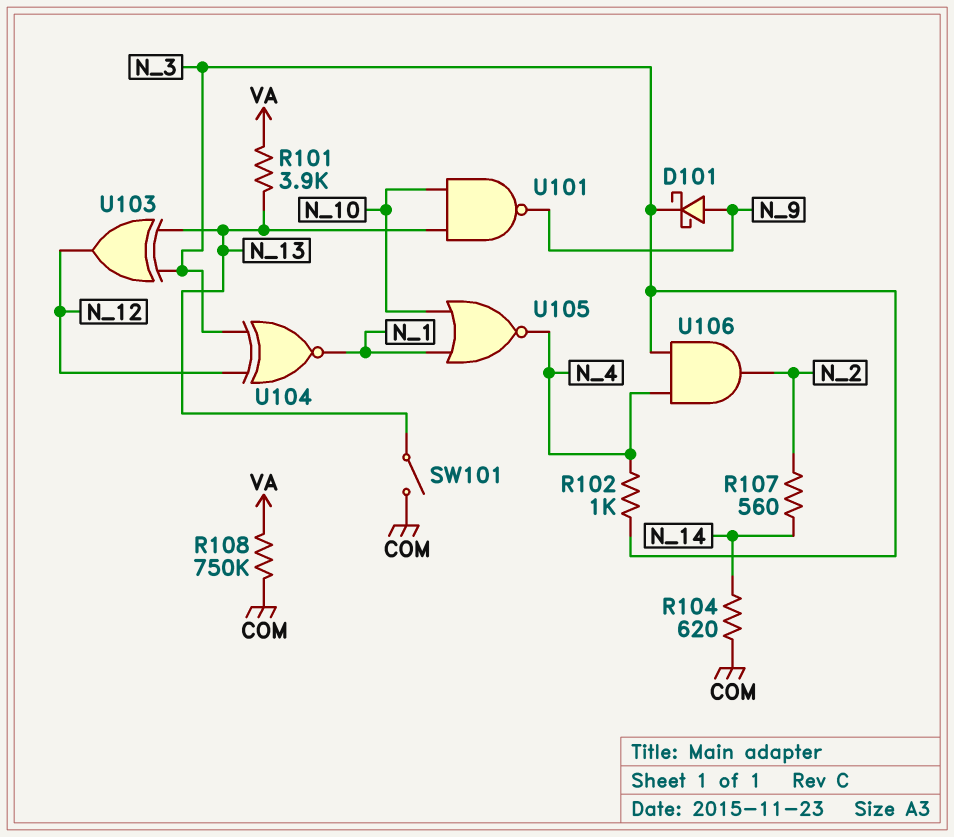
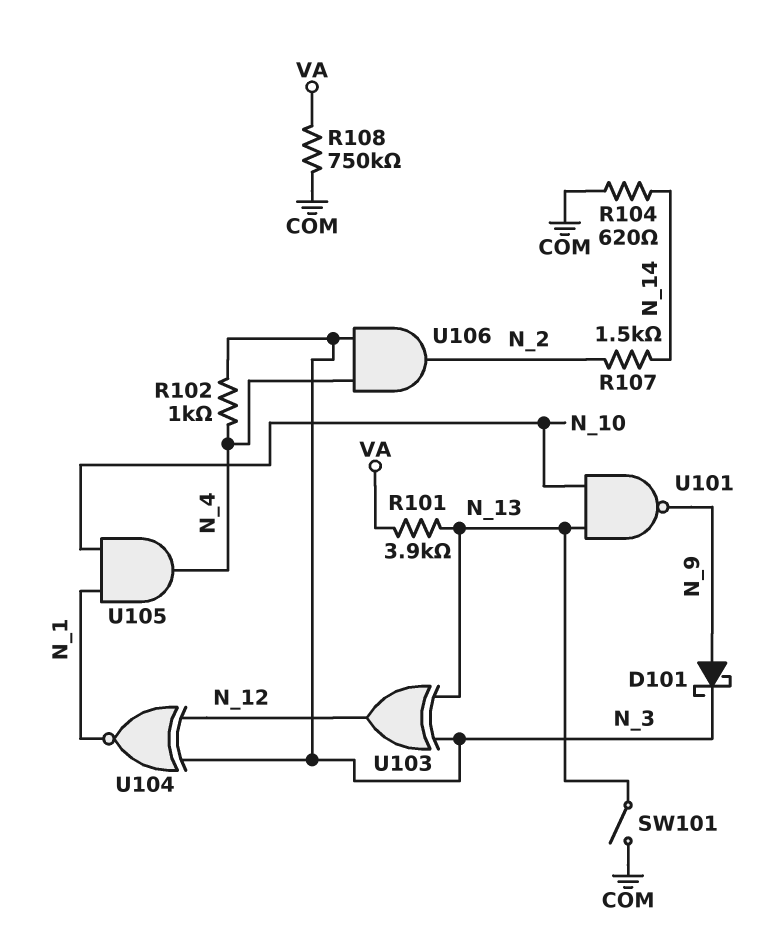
R107: 560 (N_2, N_14) -> 1.5k (N_2, N_14)
U105: NOR (in N_1, in N_10, out N_4) -> AND (in N_1, in N_10, out N_4)

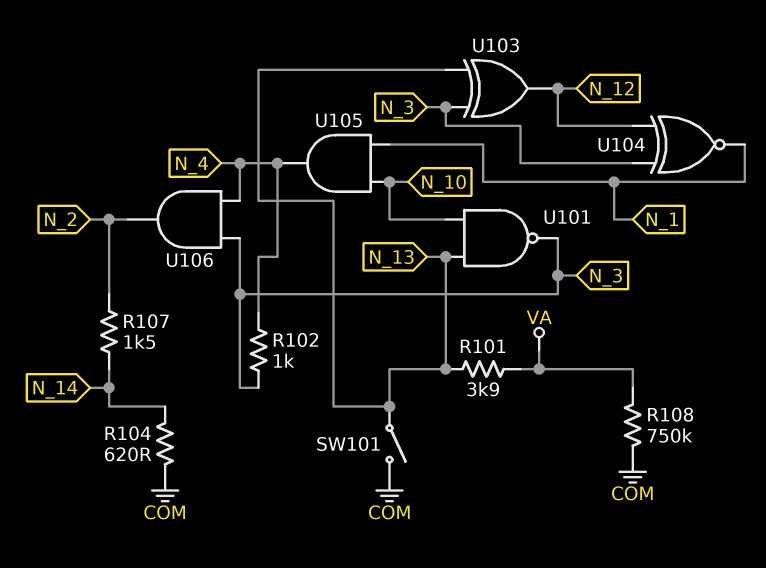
D101: schottky (A N_9, K N_3) -> none
U101: NAND (in N_10, in N_13, out N_9) -> NAND (in N_10, in N_13, out N_3)

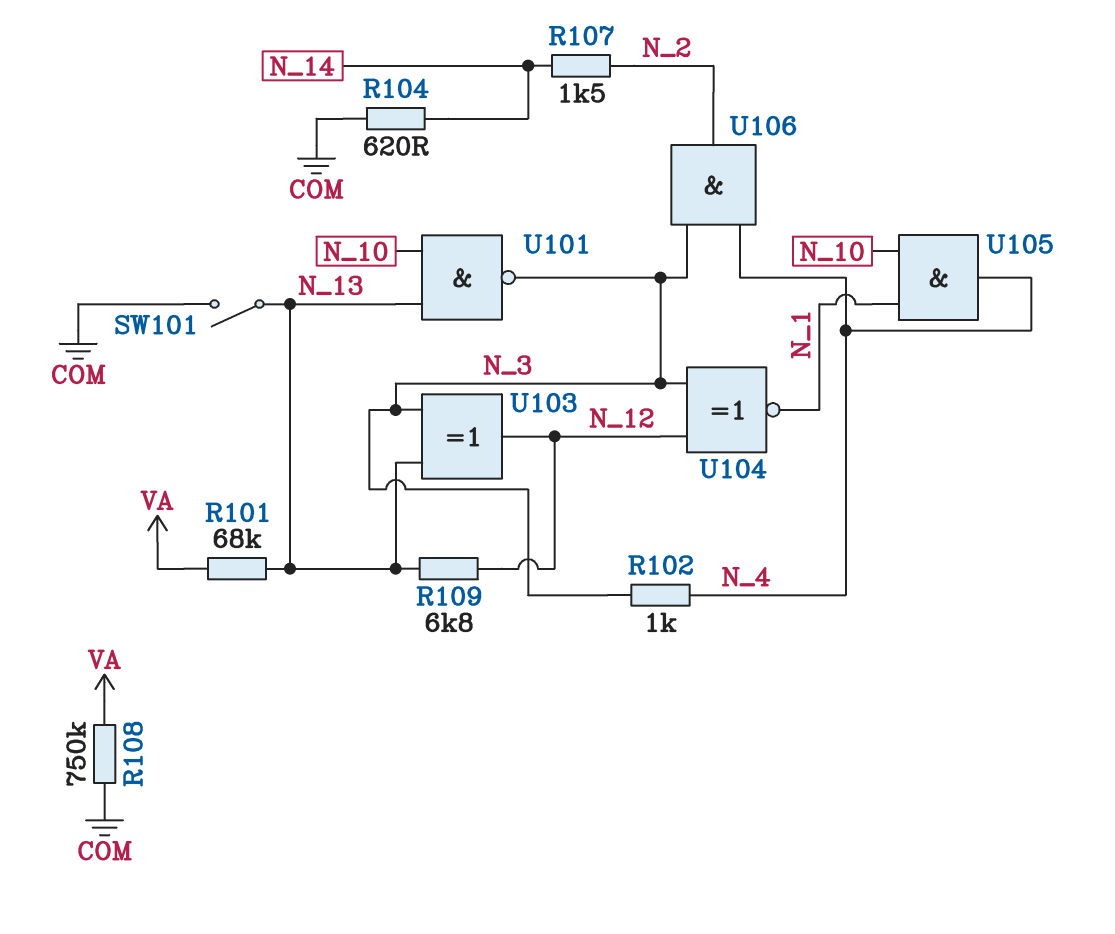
R101: 3.9k (N_13, VA) -> 68k (N_13, VA)
R109: none -> 6.8k (N_12, N_13)

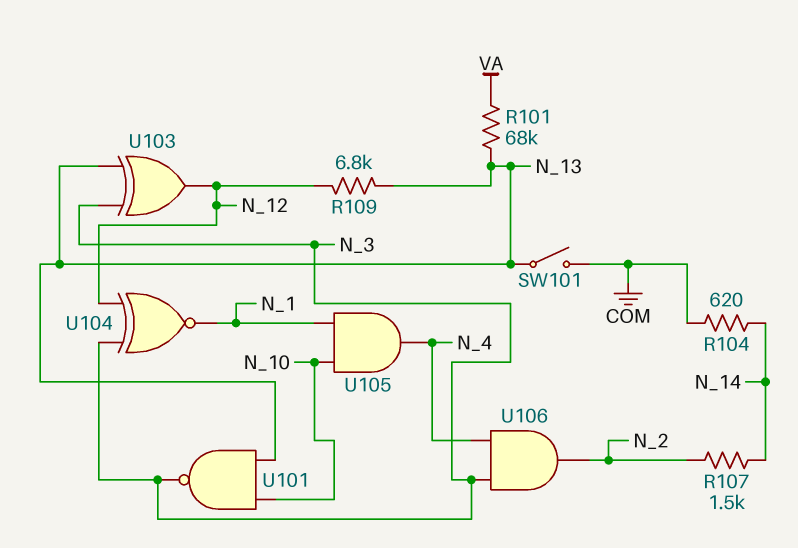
R102: 1k (N_3, N_4) -> none
R108: 750k (COM, VA) -> none

